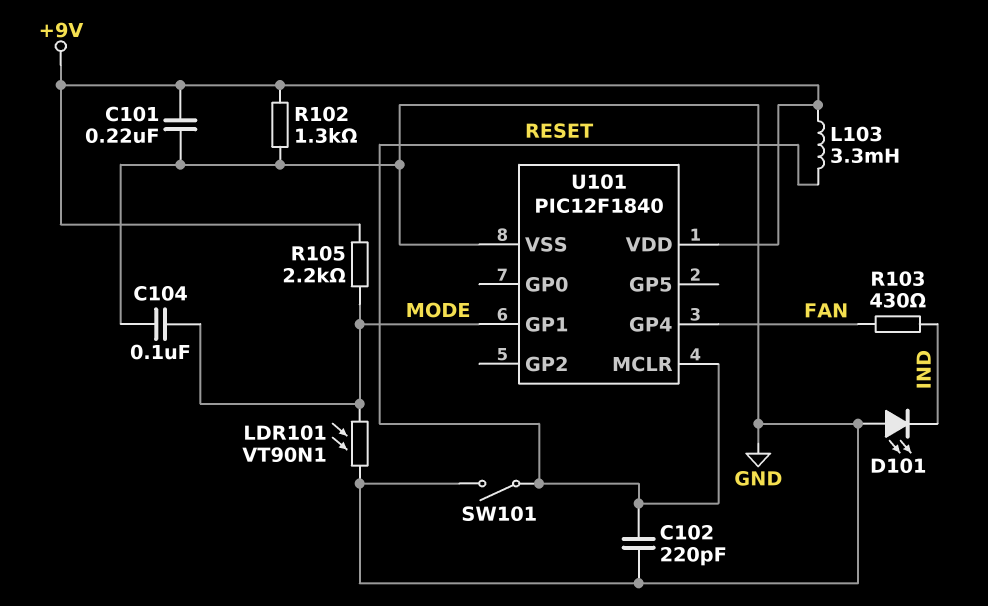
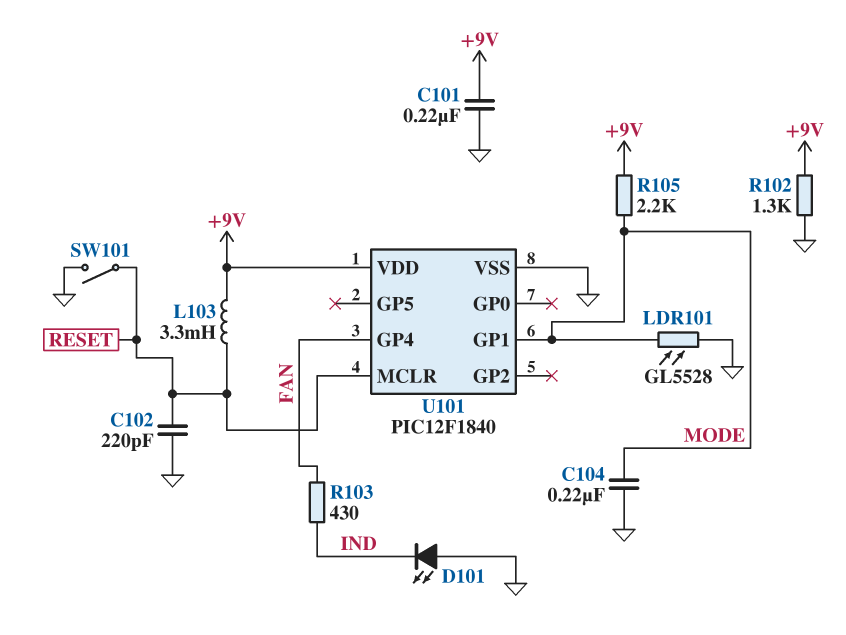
C104: 100nF (GND, MODE) -> 220nF (GND, MODE)
LDR101: VT90N1 (GND, MODE) -> GL5528 (GND, MODE)

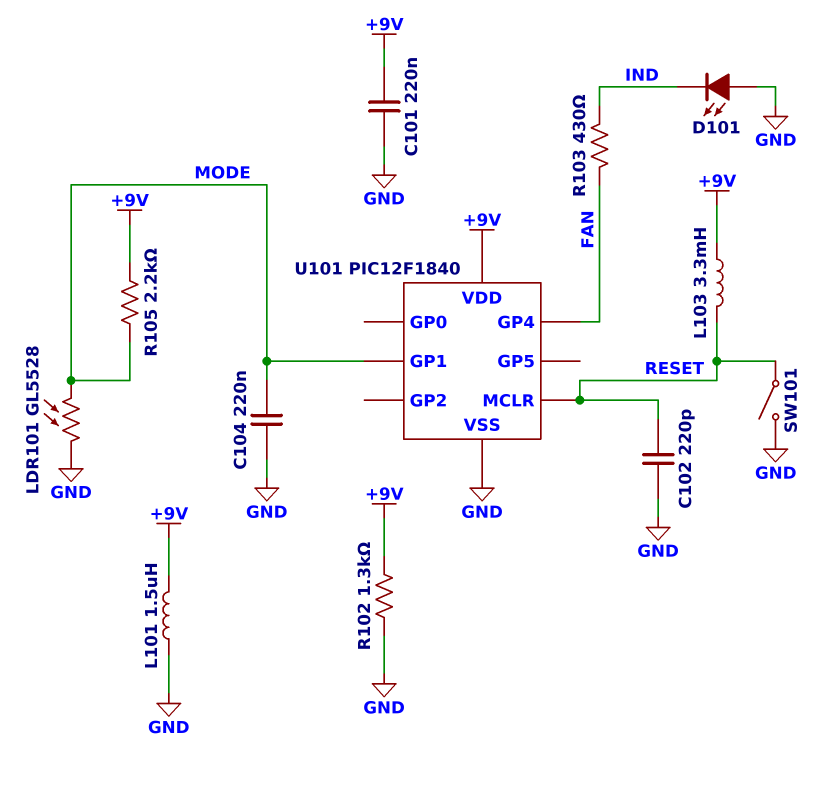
L101: none -> 1.5uH (+9V, GND)

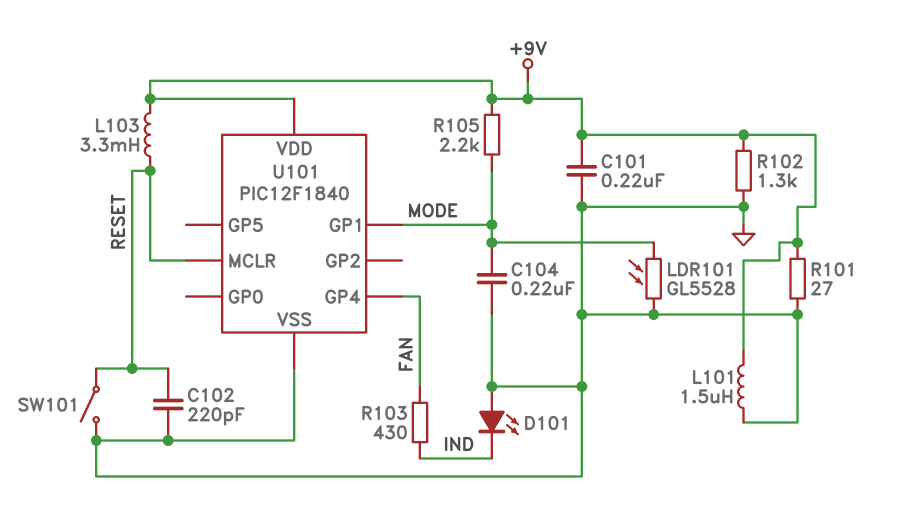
R101: none -> 27 (+9V, GND)

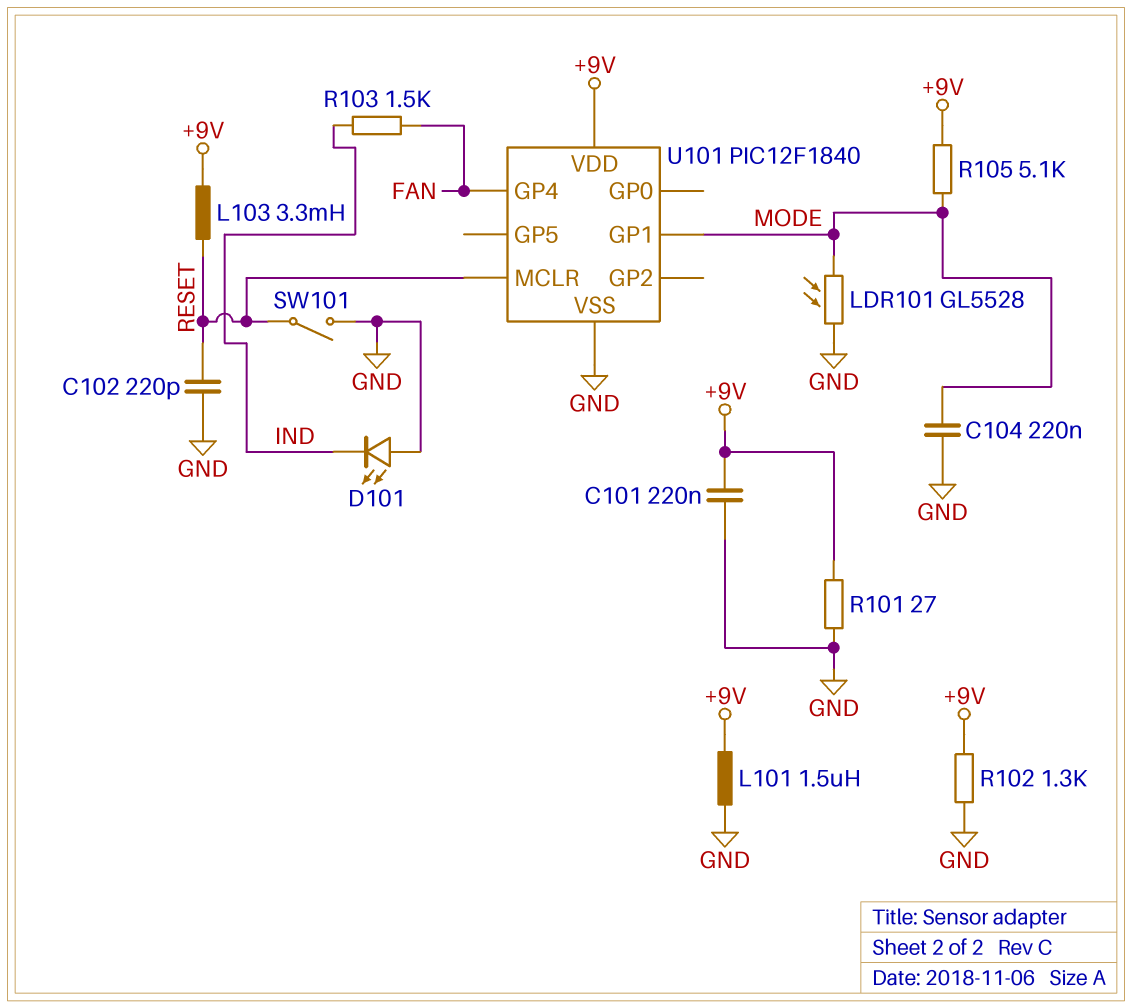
R103: 430 (FAN, IND) -> 1.5k (FAN, IND)
R105: 2.2k (+9V, MODE) -> 5.1k (+9V, MODE)

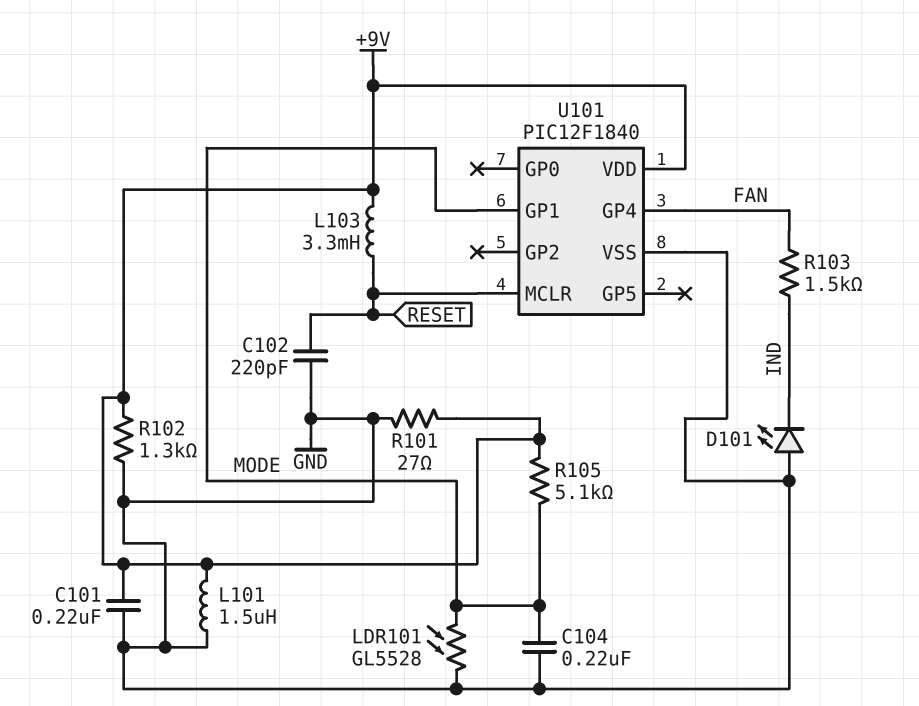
SW101: switch (GND, RESET) -> none

